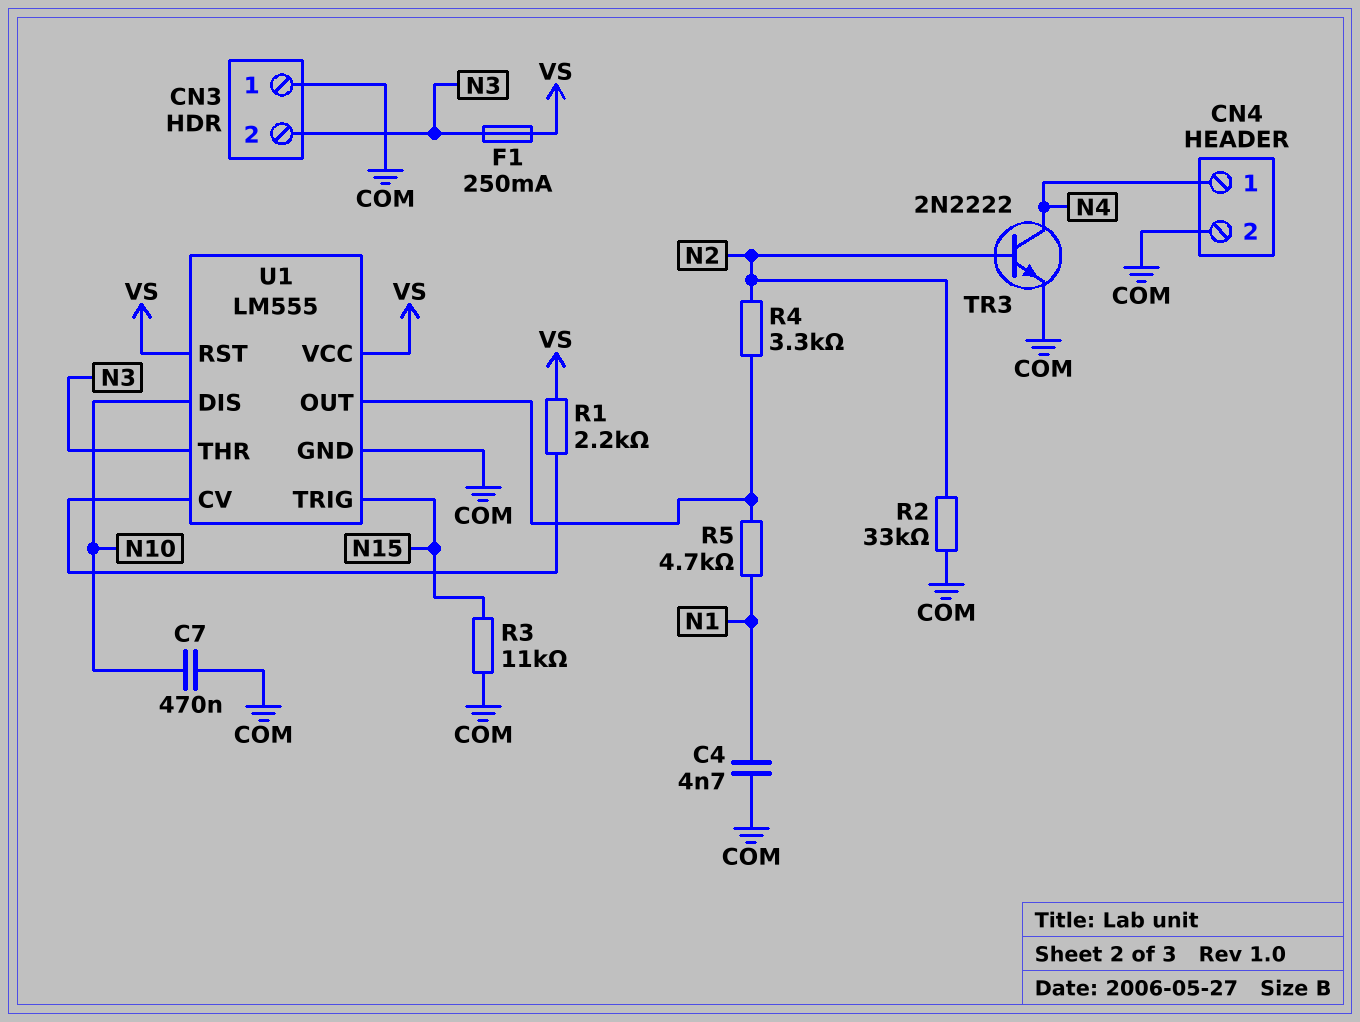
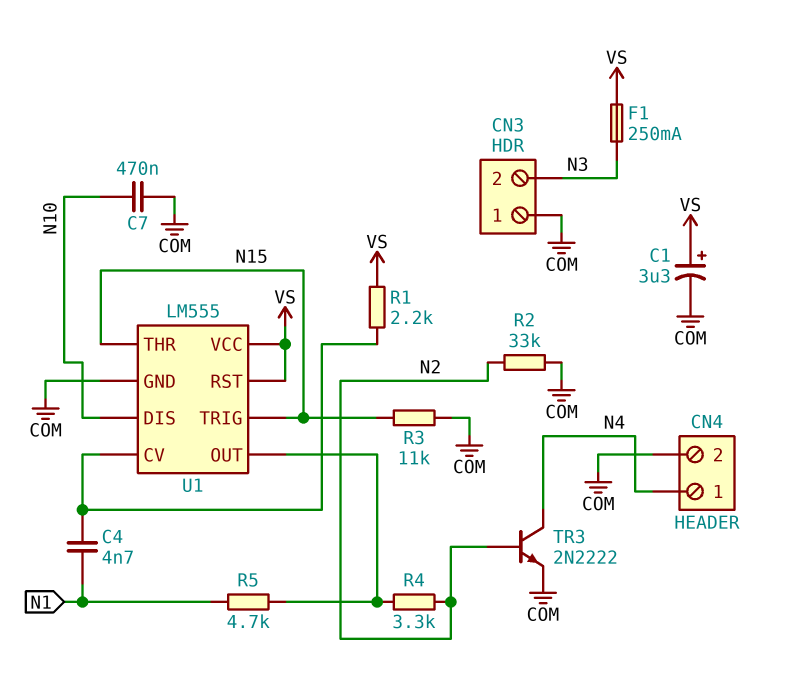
C1: none -> 3.3uF (plus VS, minus COM)
C4: 4.7nF (COM, N1) -> 4.7nF (N1, U1/CV)
U1 pin THR: N3 -> N15

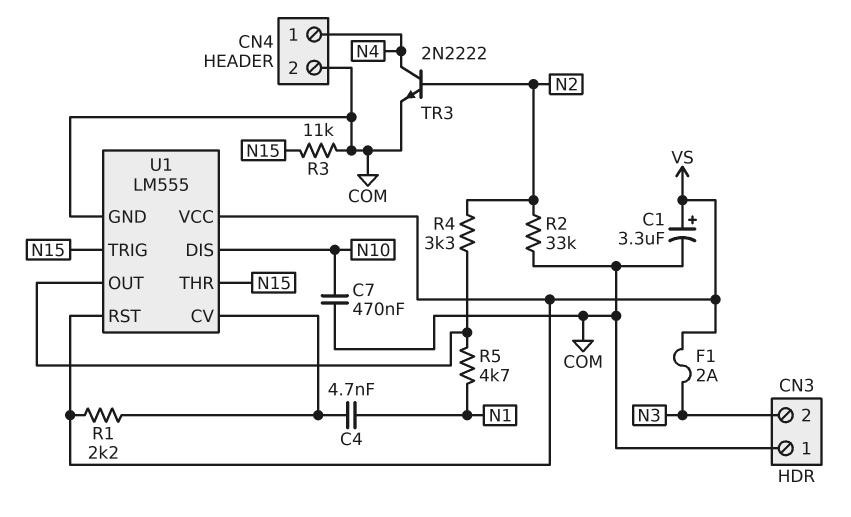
F1: 250mA (N3, VS) -> 2A (N3, VS)

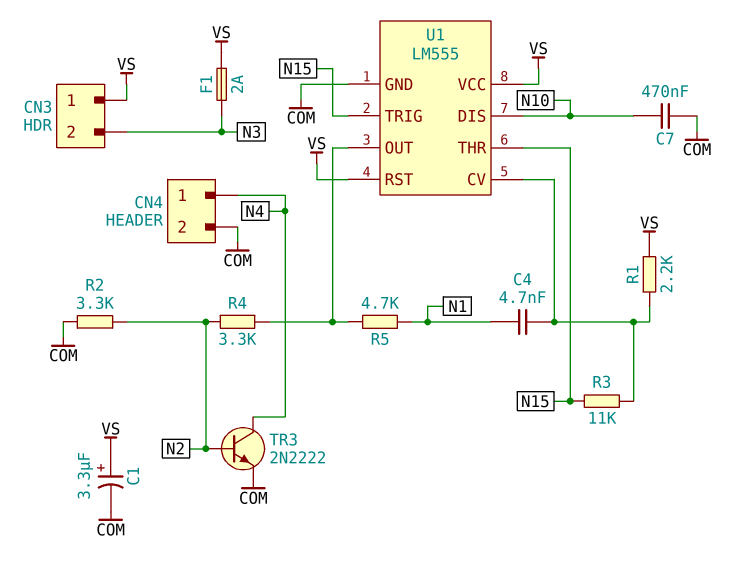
CN3 pin 1: COM -> VS
R2: 33k (COM, N2) -> 3.3k (COM, N2)
R3: 11k (COM, N15) -> 11k (N15, U1/CV)

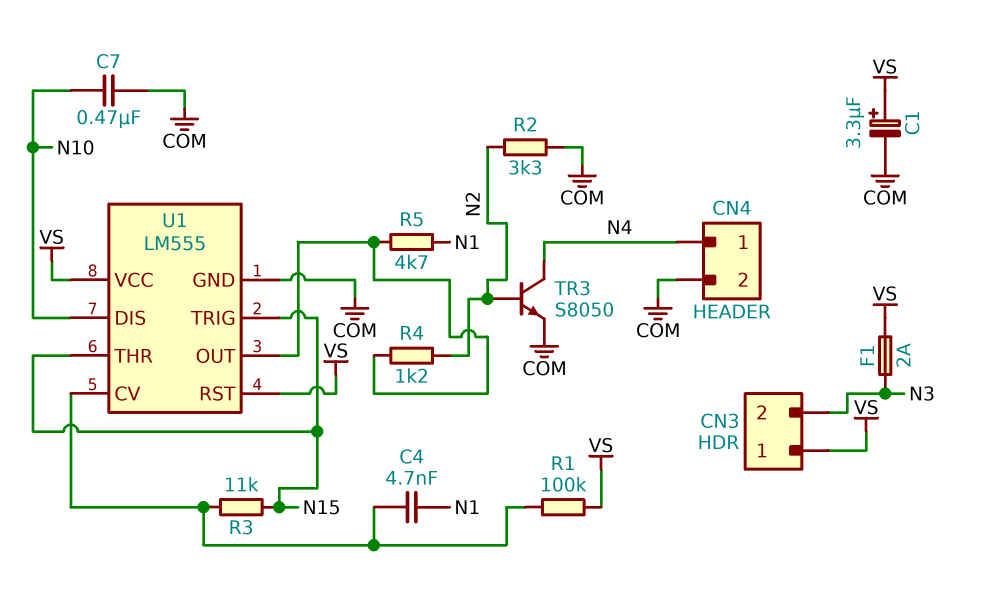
R1: 2.2k (U1/CV, VS) -> 100k (U1/CV, VS)
R4: 3.3k (N2, U1/OUT) -> 1.2k (N2, U1/OUT)
TR3: NPN 2N2222 (B N2, C N4, E COM) -> NPN S8050 (B N2, C N4, E COM)

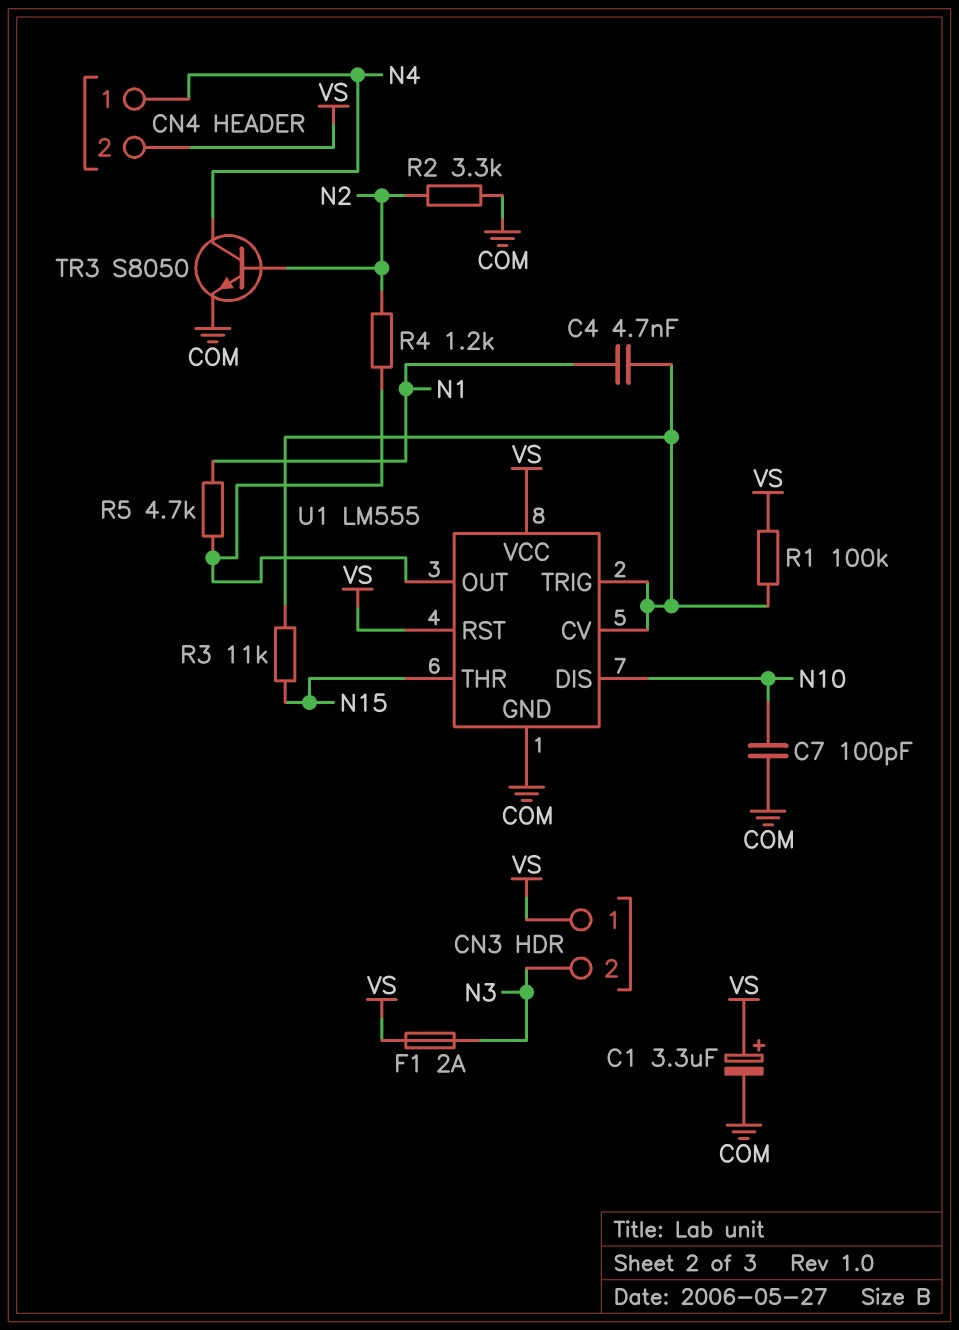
C7: 470nF (COM, N10) -> 100pF (COM, N10)
CN4 pin 2: COM -> VS
U1 pin TRIG: N15 -> U1/CV

